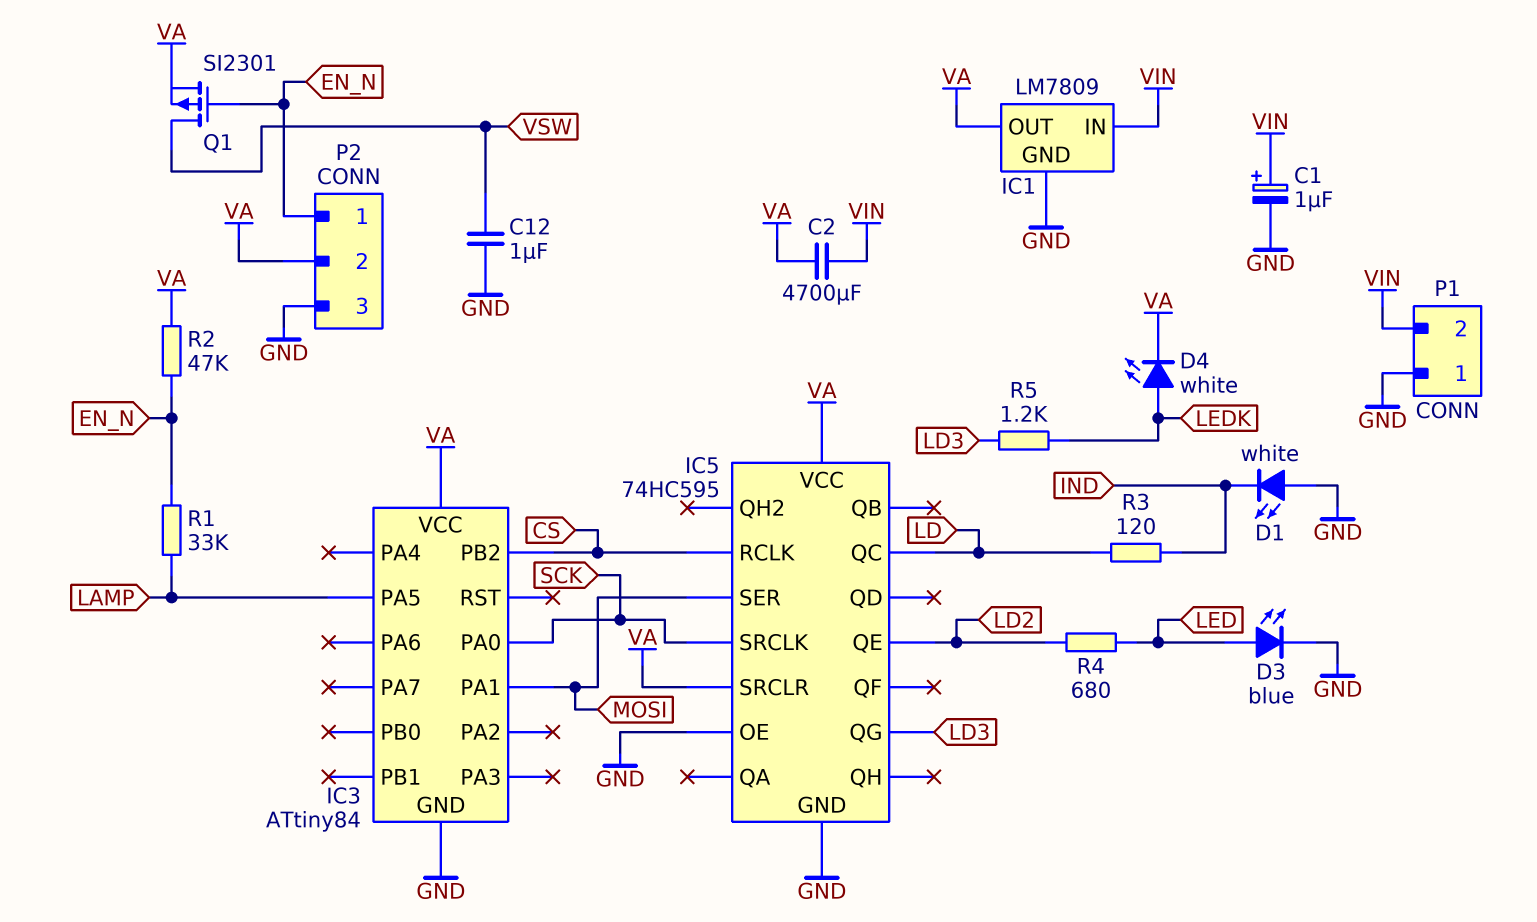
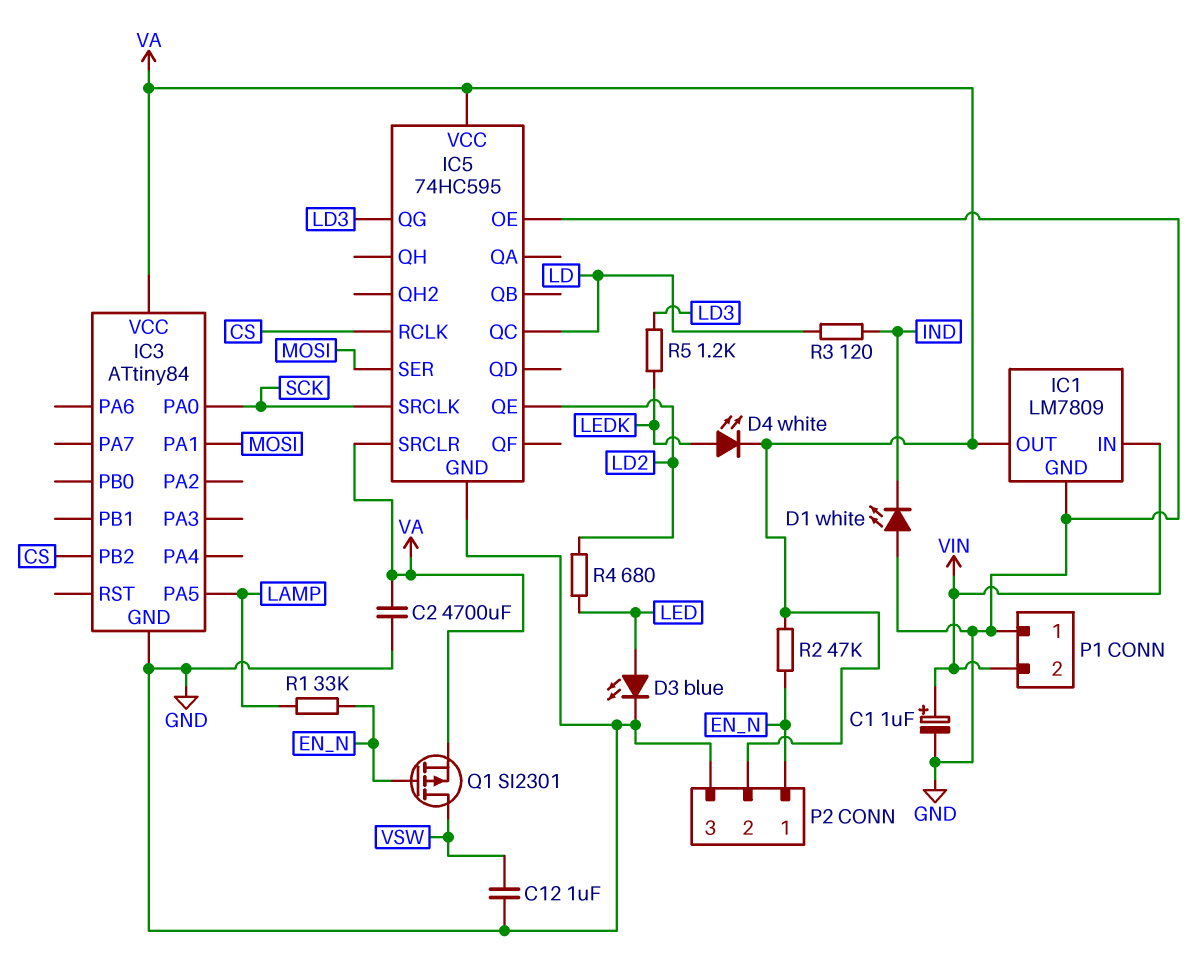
C2: 4700uF (VA, VIN) -> 4700uF (GND, VA)

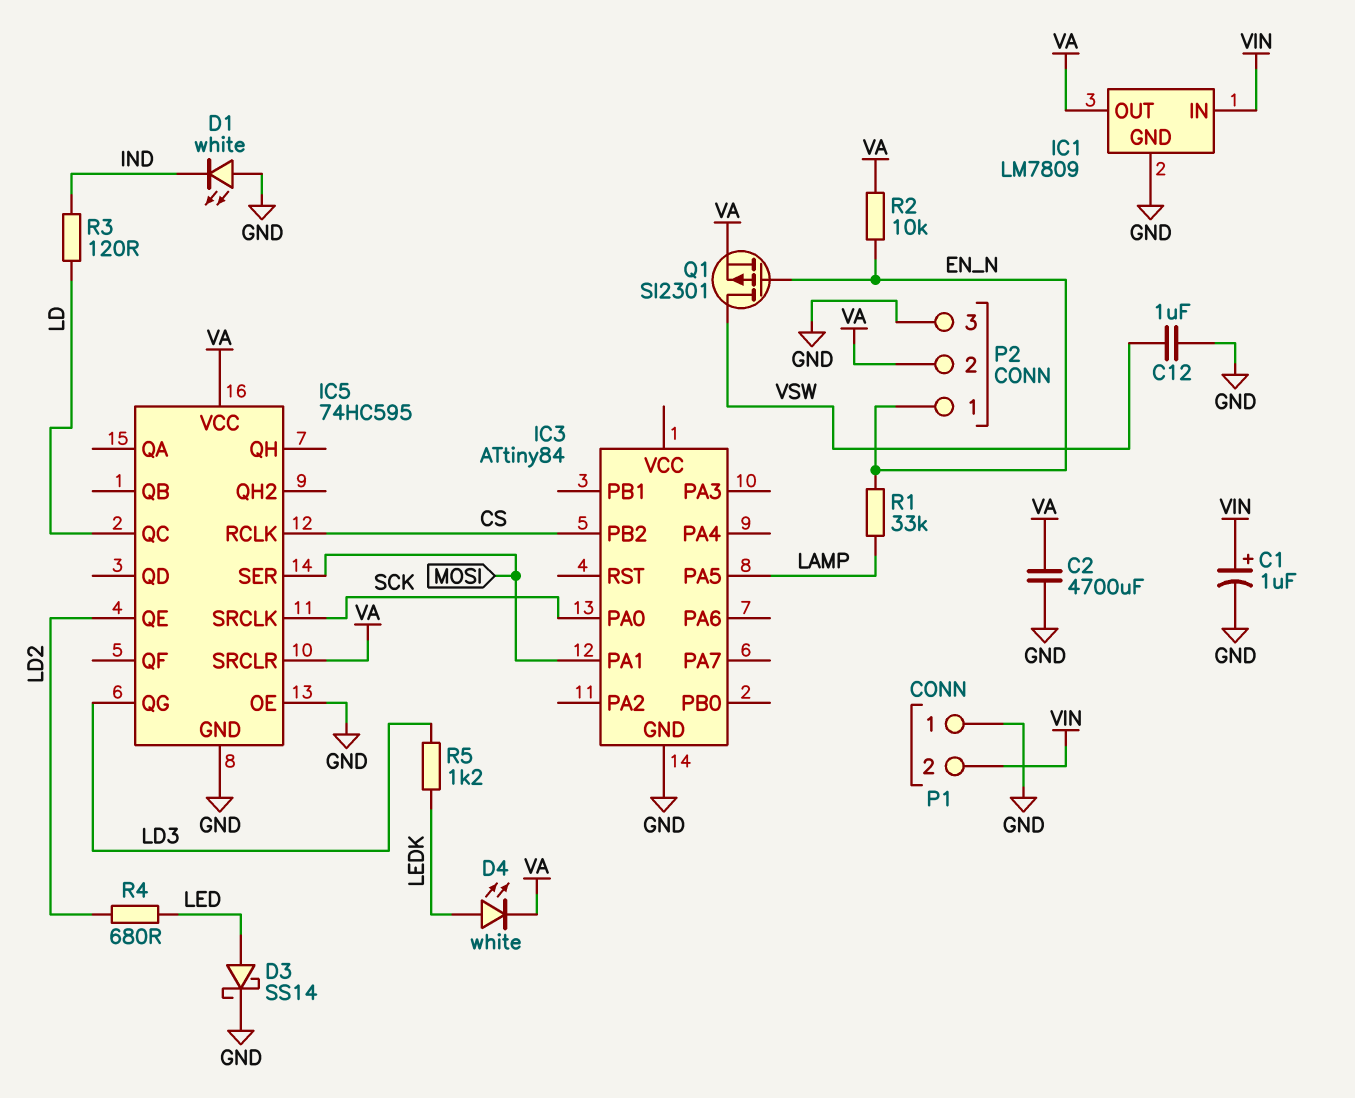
D3: LED blue (A LED, K GND) -> schottky SS14 (A LED, K GND)
IC3 pin VCC: VA -> none
R2: 47k (EN_N, VA) -> 10k (EN_N, VA)

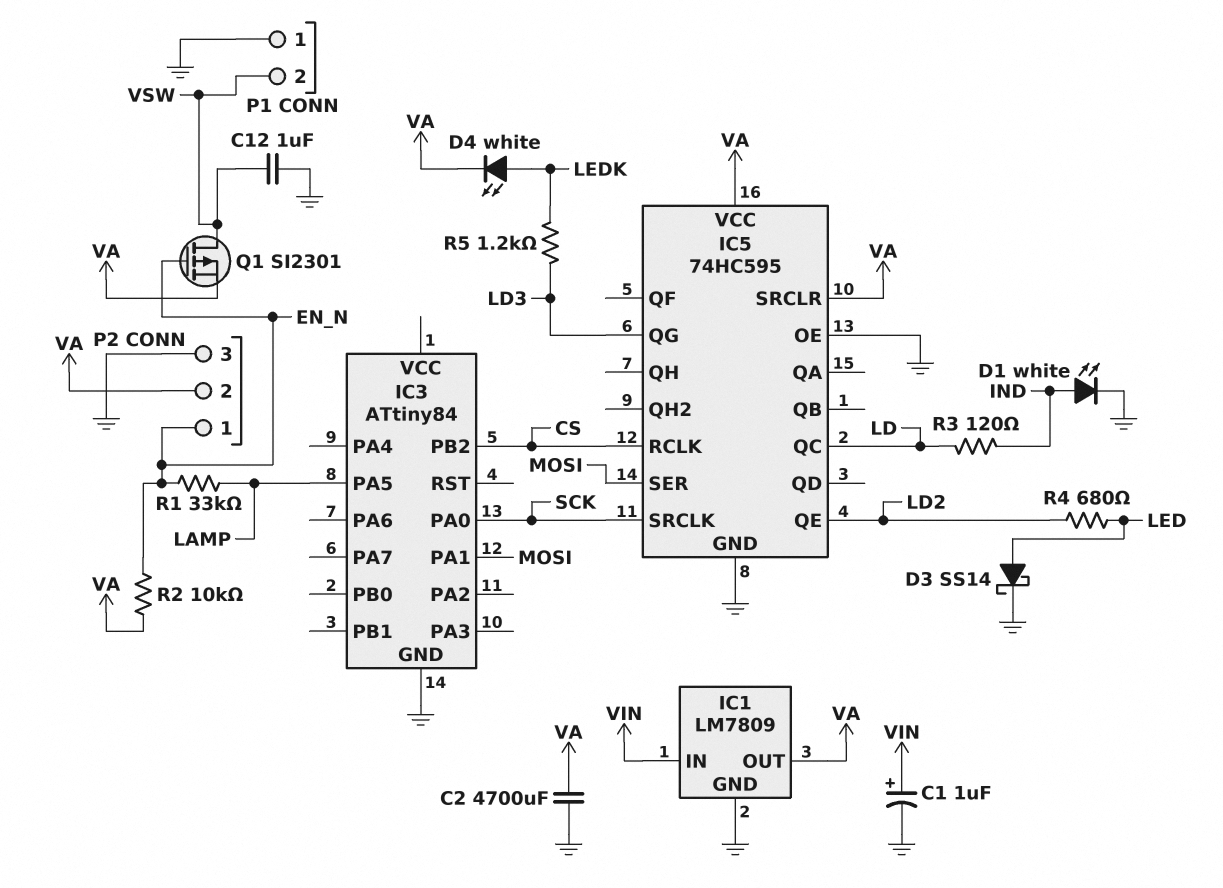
D1: LED white (A GND, K IND) -> LED white (A IND, K GND)
P1 pin 2: VIN -> VSW

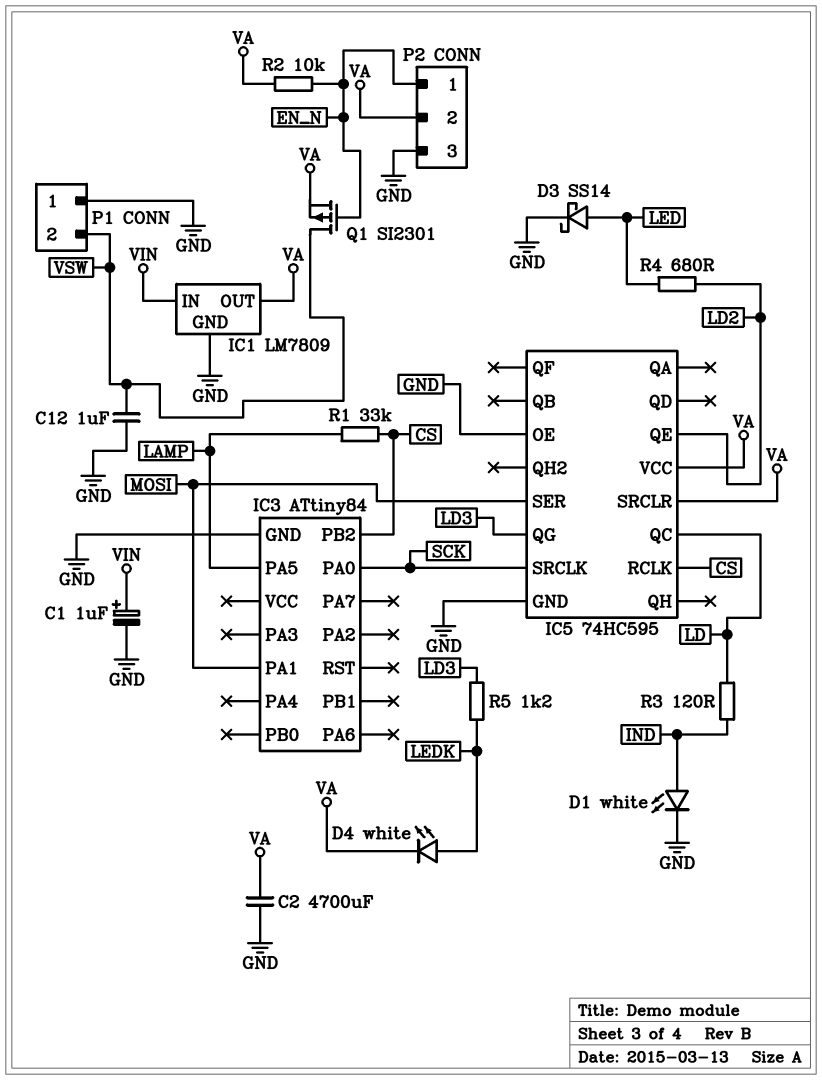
R1: 33k (EN_N, LAMP) -> 33k (CS, LAMP)

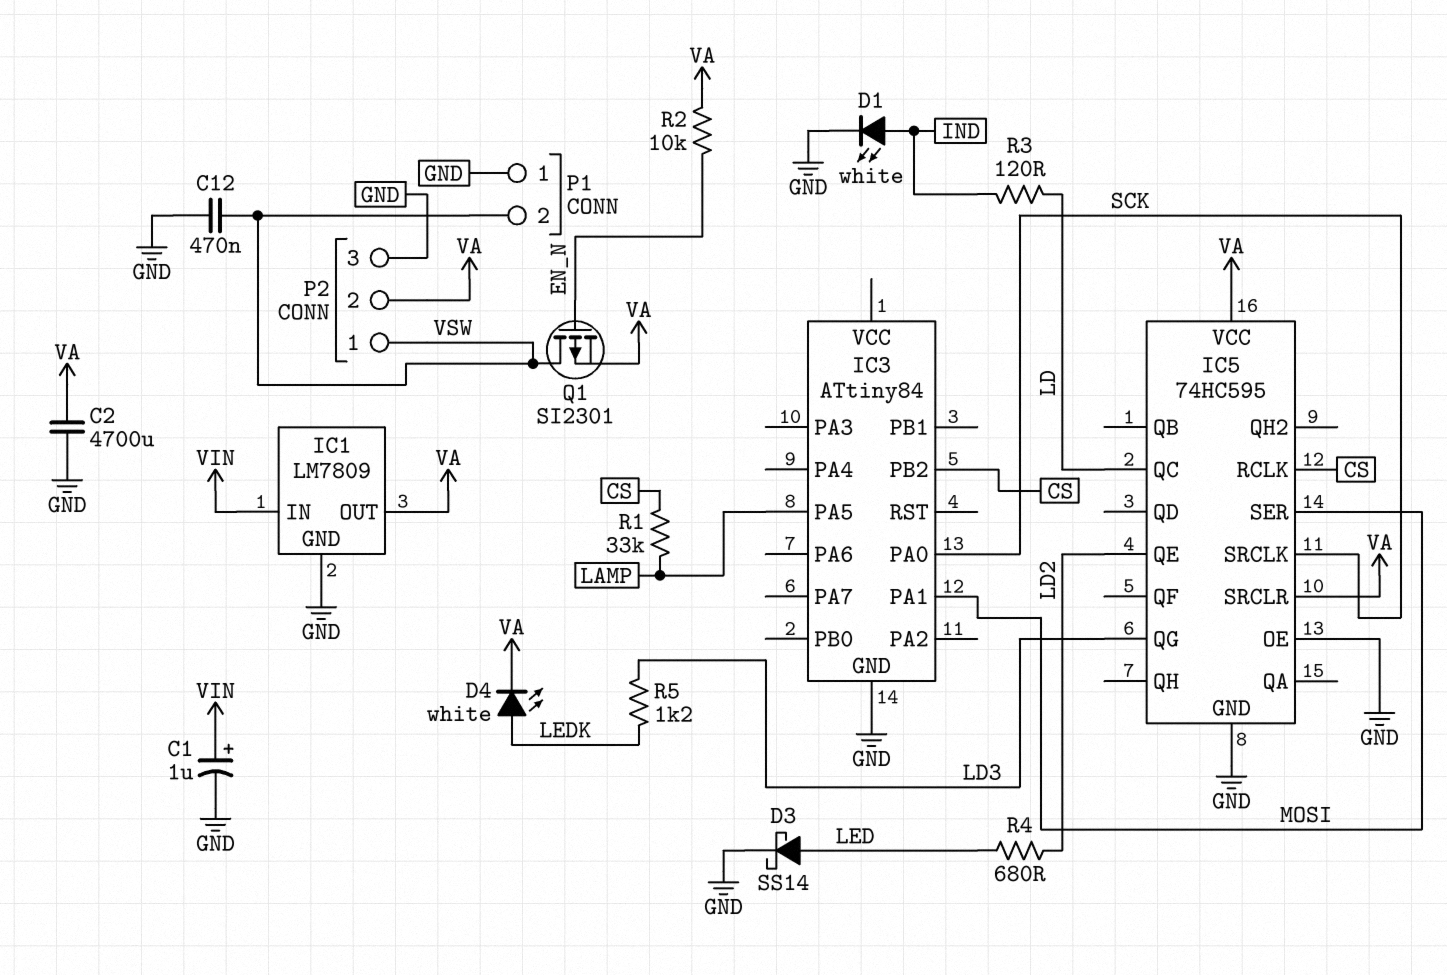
C12: 1uF (GND, VSW) -> 470nF (GND, VSW)
P2 pin 1: EN_N -> VSW

